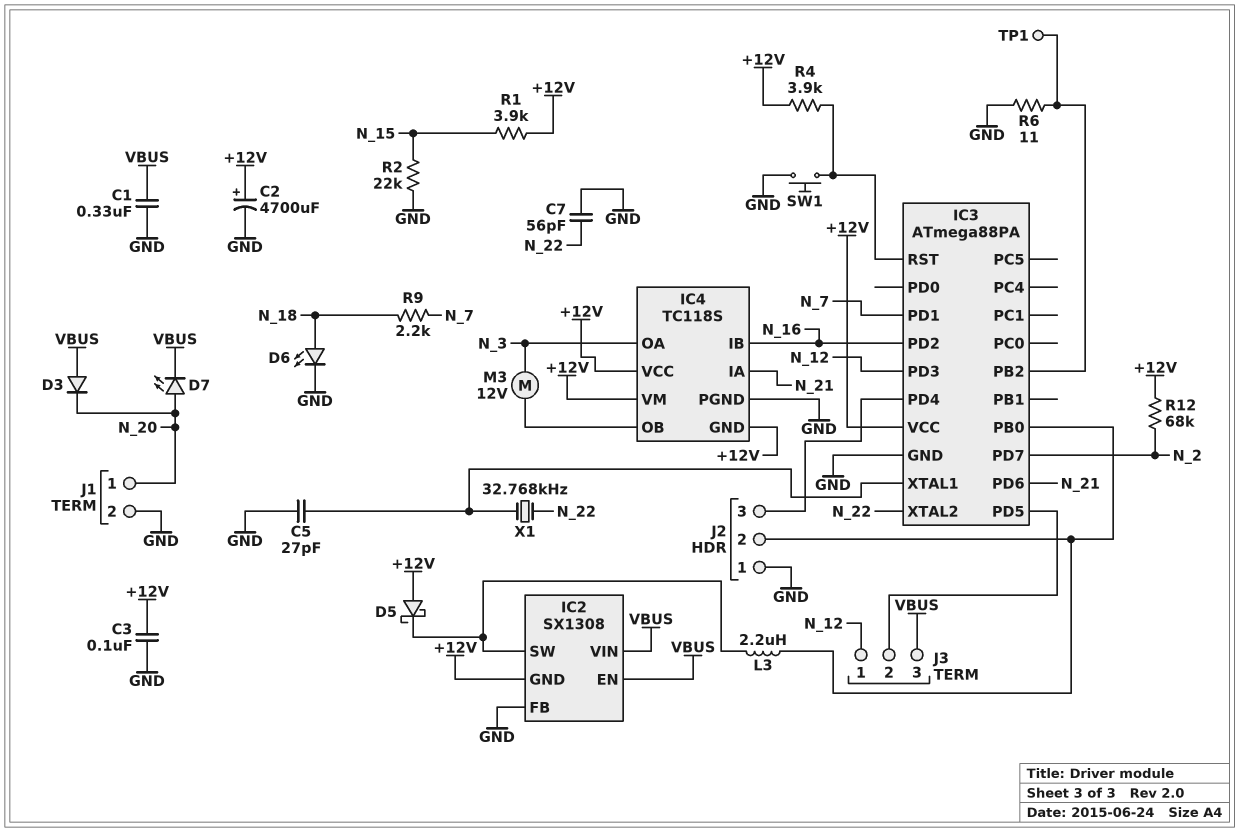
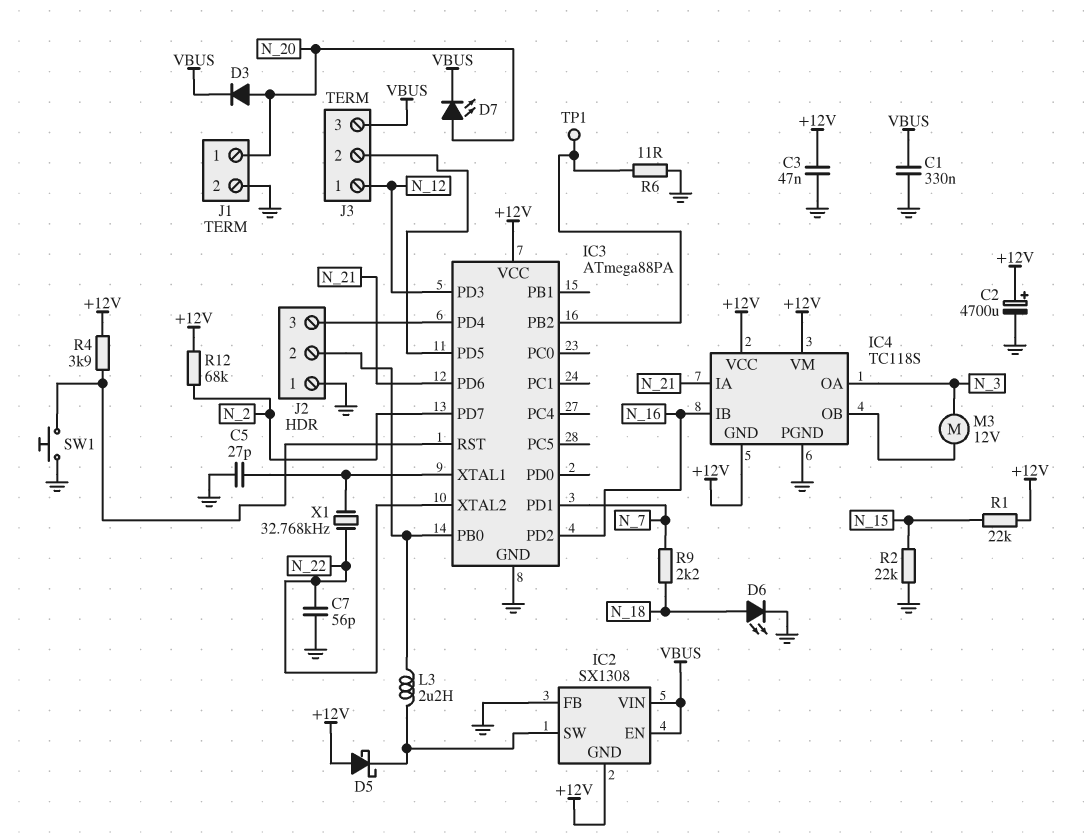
C3: 100nF (+12V, GND) -> 47nF (+12V, GND)
D3: diode (A VBUS, K N_20) -> diode (A N_20, K VBUS)
R1: 3.9k (+12V, N_15) -> 22k (+12V, N_15)

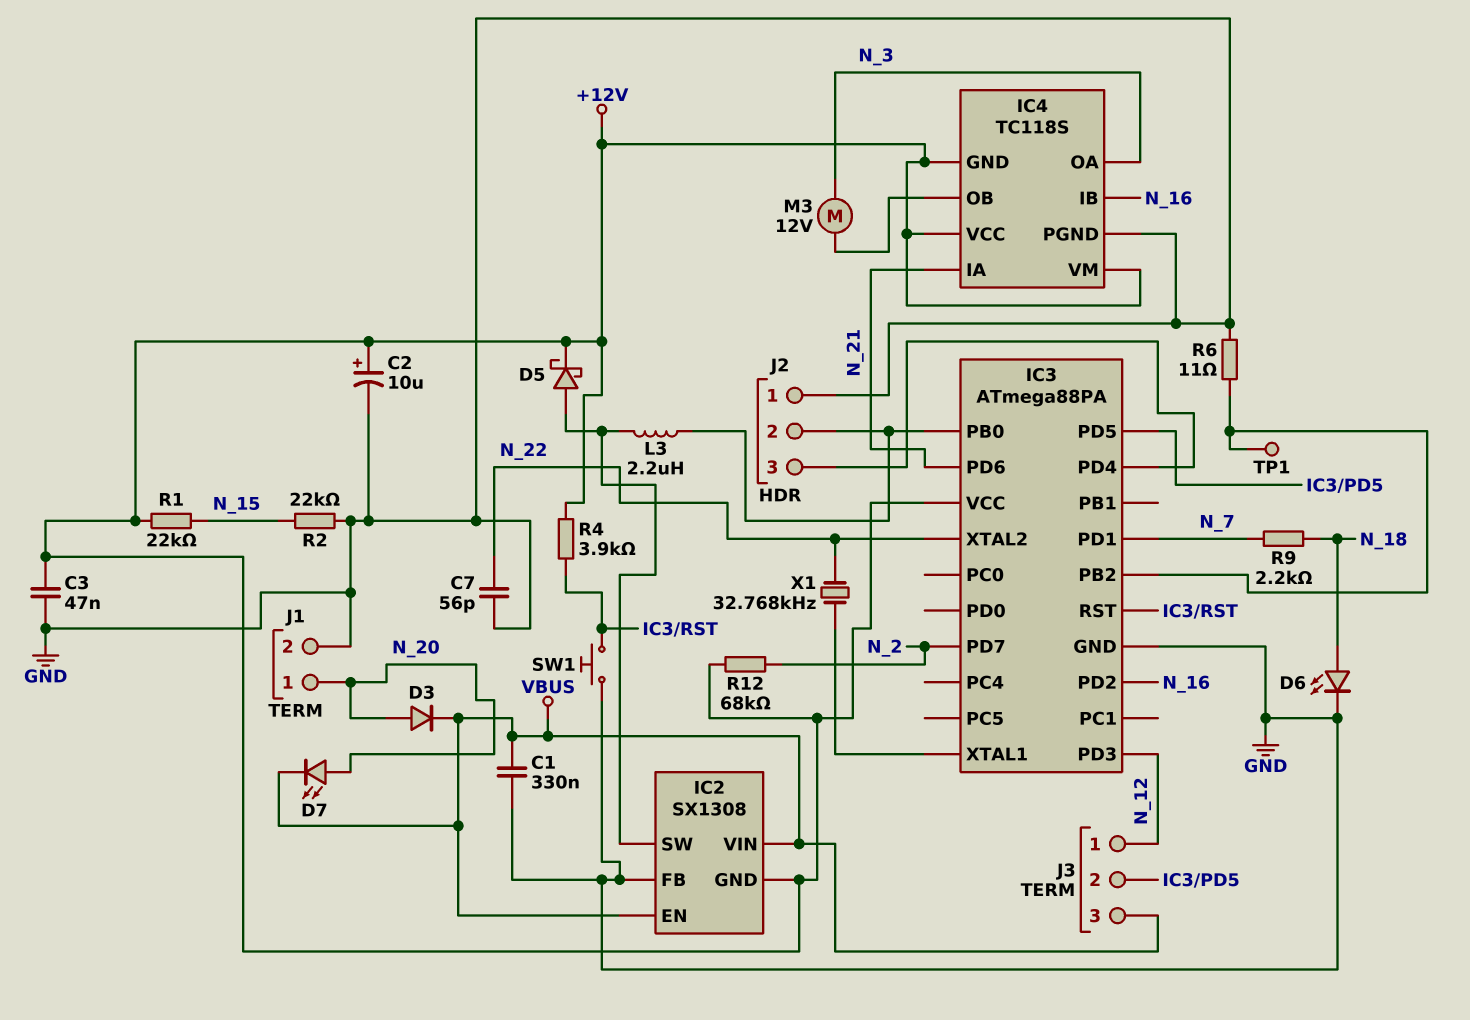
C2: 4700uF (plus +12V, minus GND) -> 10uF (plus +12V, minus GND)
C5: 27pF (GND, IC3/XTAL1) -> none
D5: schottky (A +12V, K IC2/SW) -> schottky (A IC2/SW, K +12V)

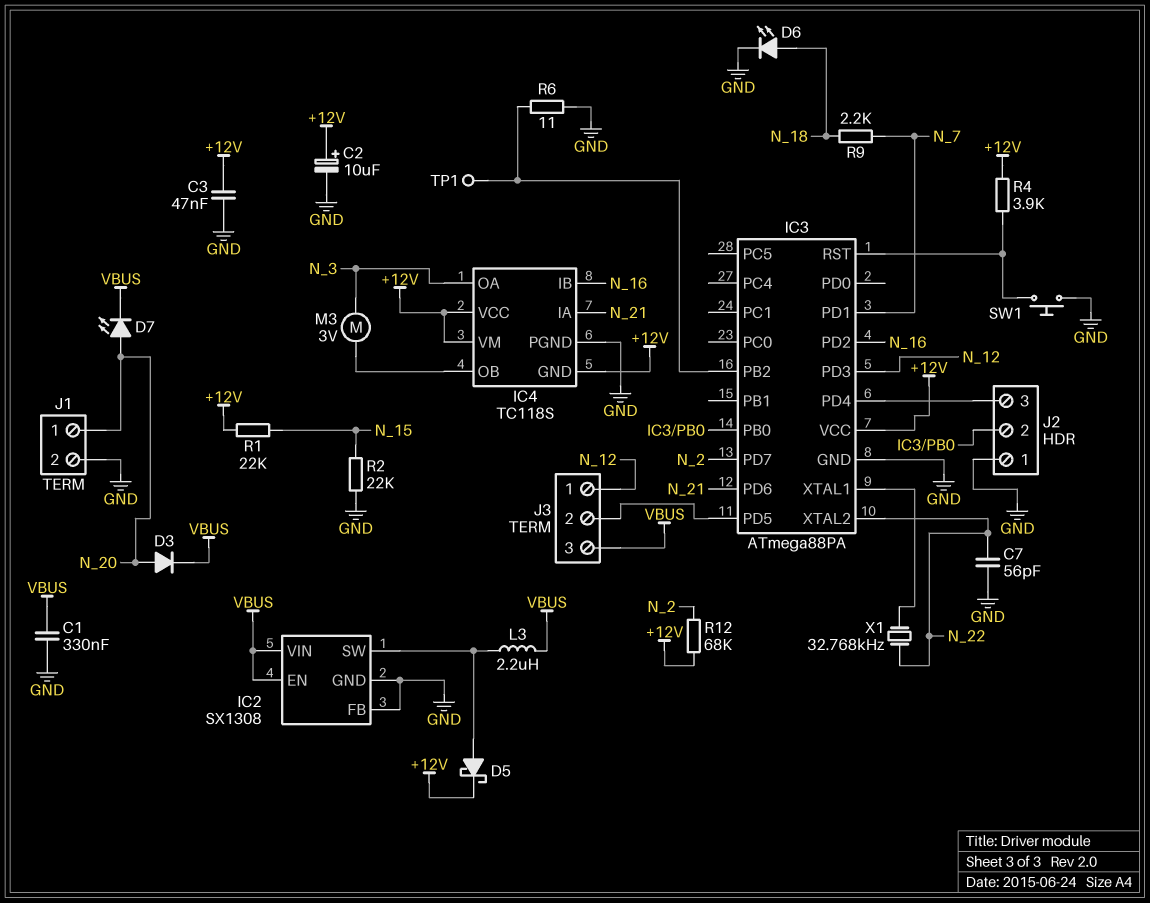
IC2 pin GND: +12V -> GND
L3: 2.2uH (IC2/SW, IC3/PB0) -> 2.2uH (IC2/SW, VBUS)
M3: motor 12V (IC4/OB, N_3) -> motor 3V (IC4/OB, N_3)

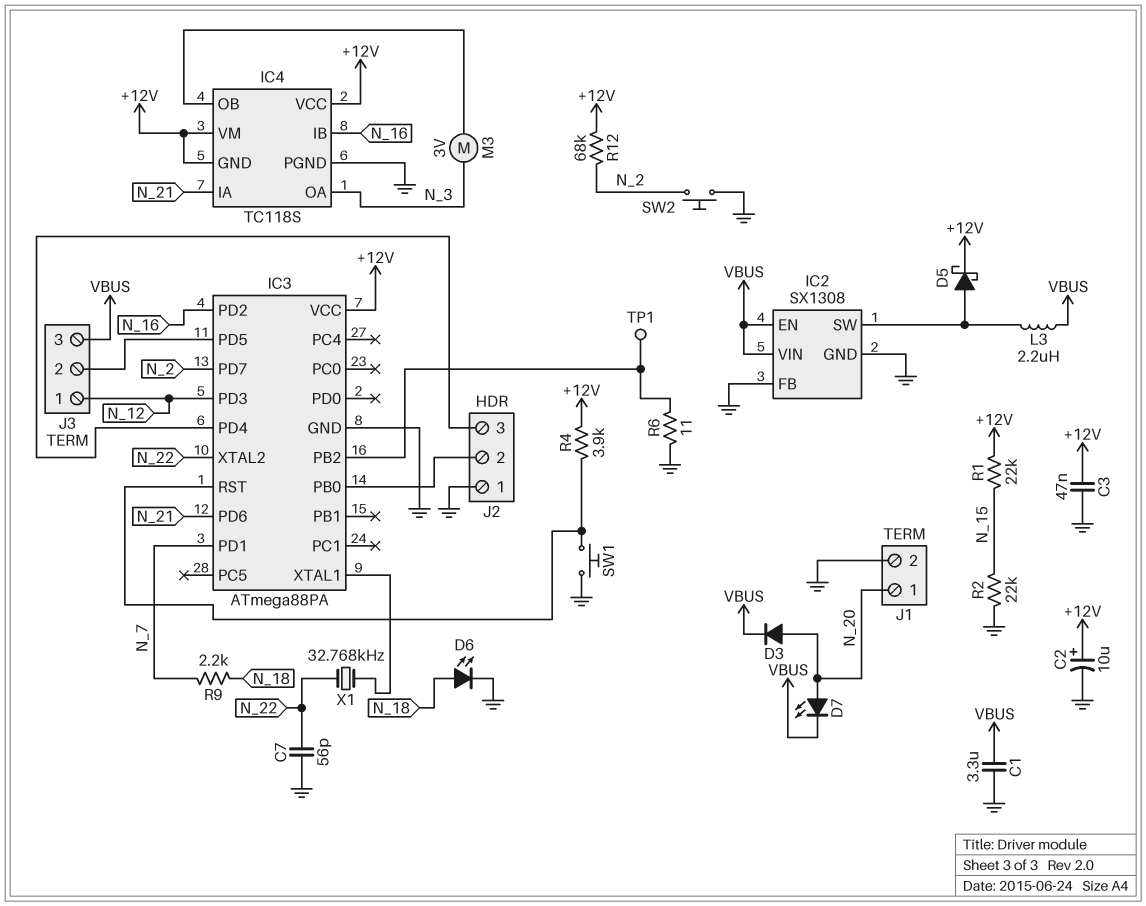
C1: 330nF (GND, VBUS) -> 3.3uF (GND, VBUS)
SW2: none -> button (GND, N_2)

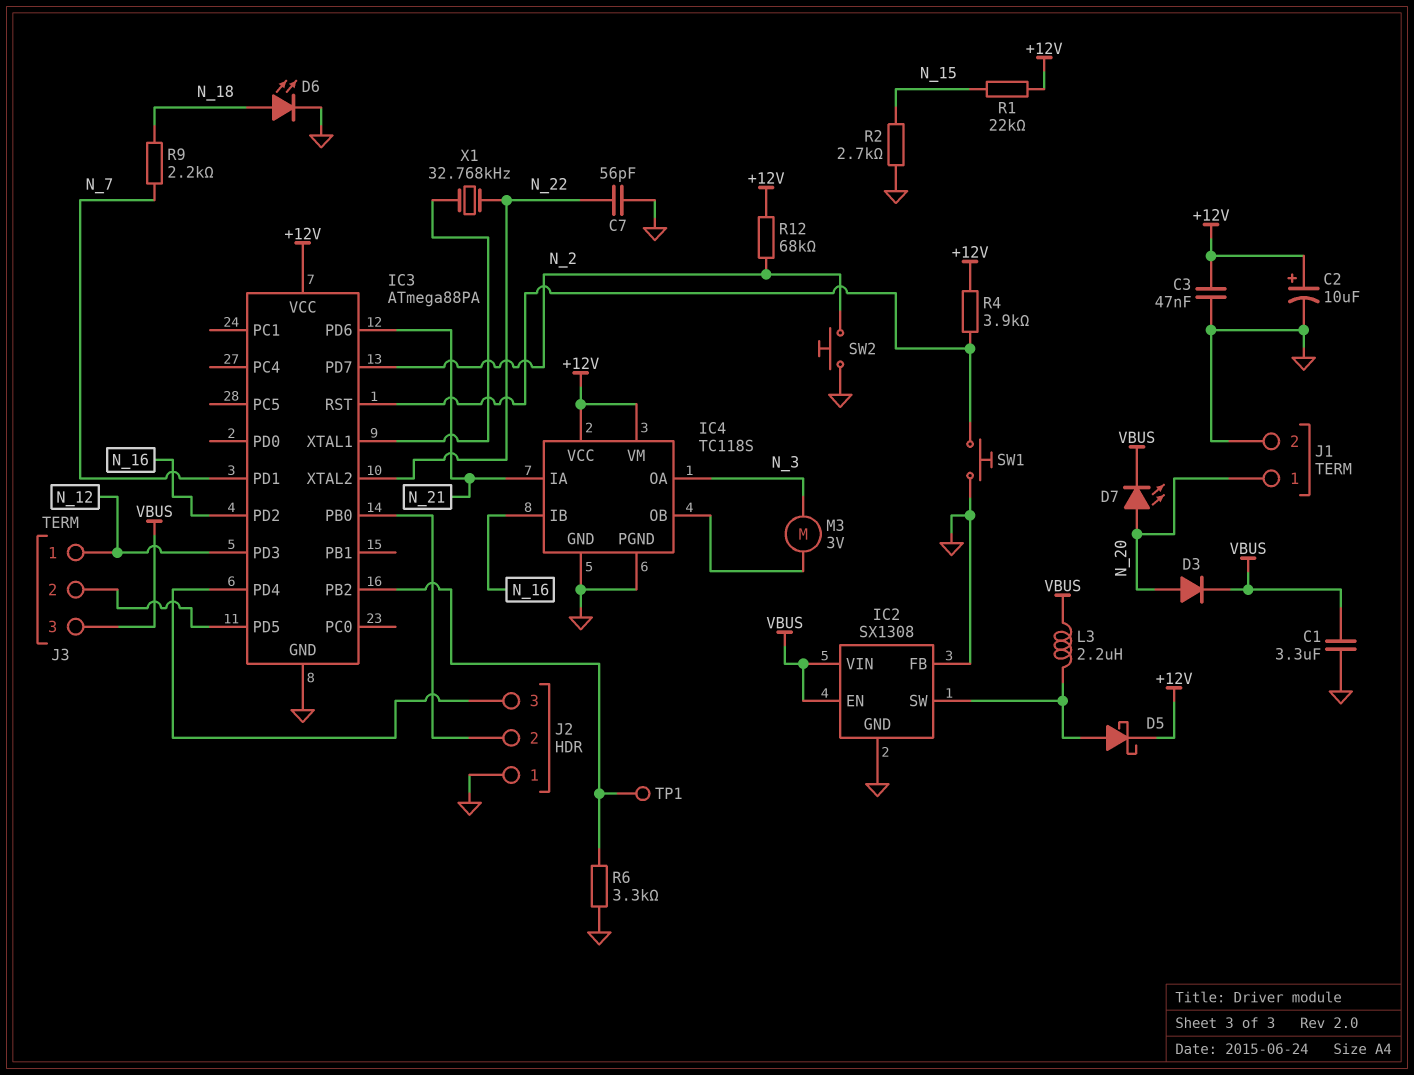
IC4 pin GND: +12V -> GND
R2: 22k (GND, N_15) -> 2.7k (GND, N_15)
R6: 11 (GND, IC3/PB2) -> 3.3k (GND, IC3/PB2)

